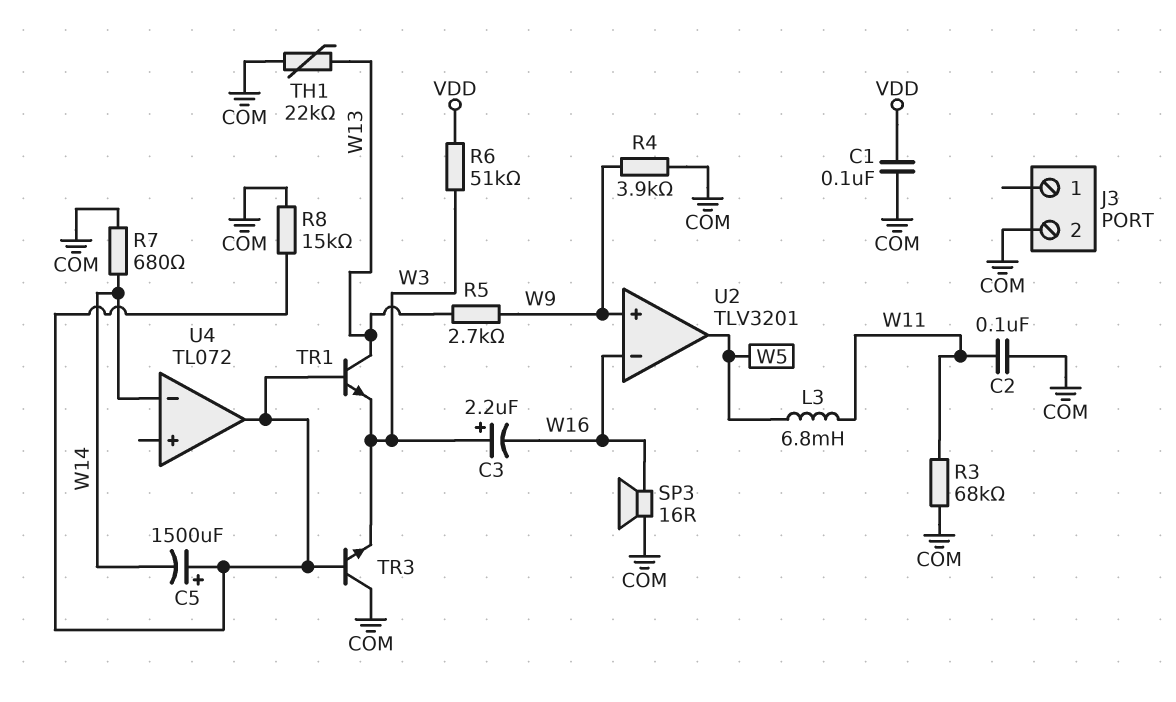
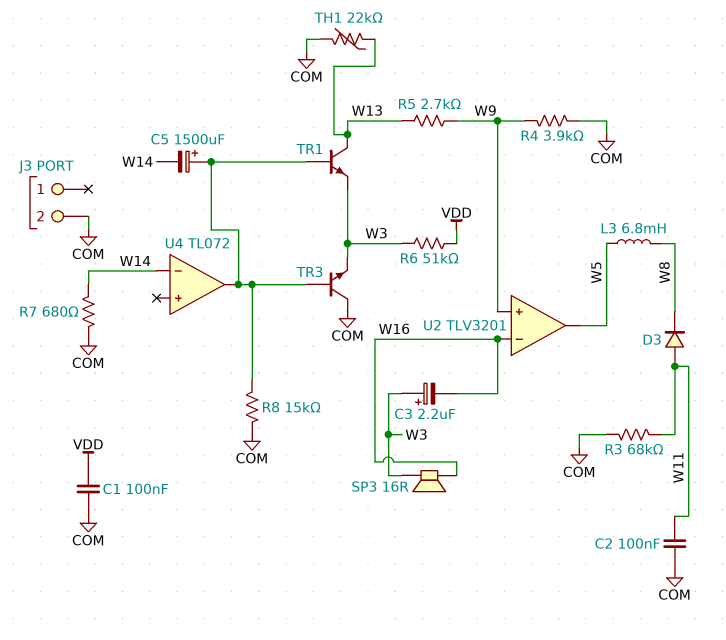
D3: none -> diode (A W11, K W8)
L3: 6.8mH (W5, W11) -> 6.8mH (W5, W8)
SP3: speaker 16R (COM, W16) -> speaker 16R (W3, W16)

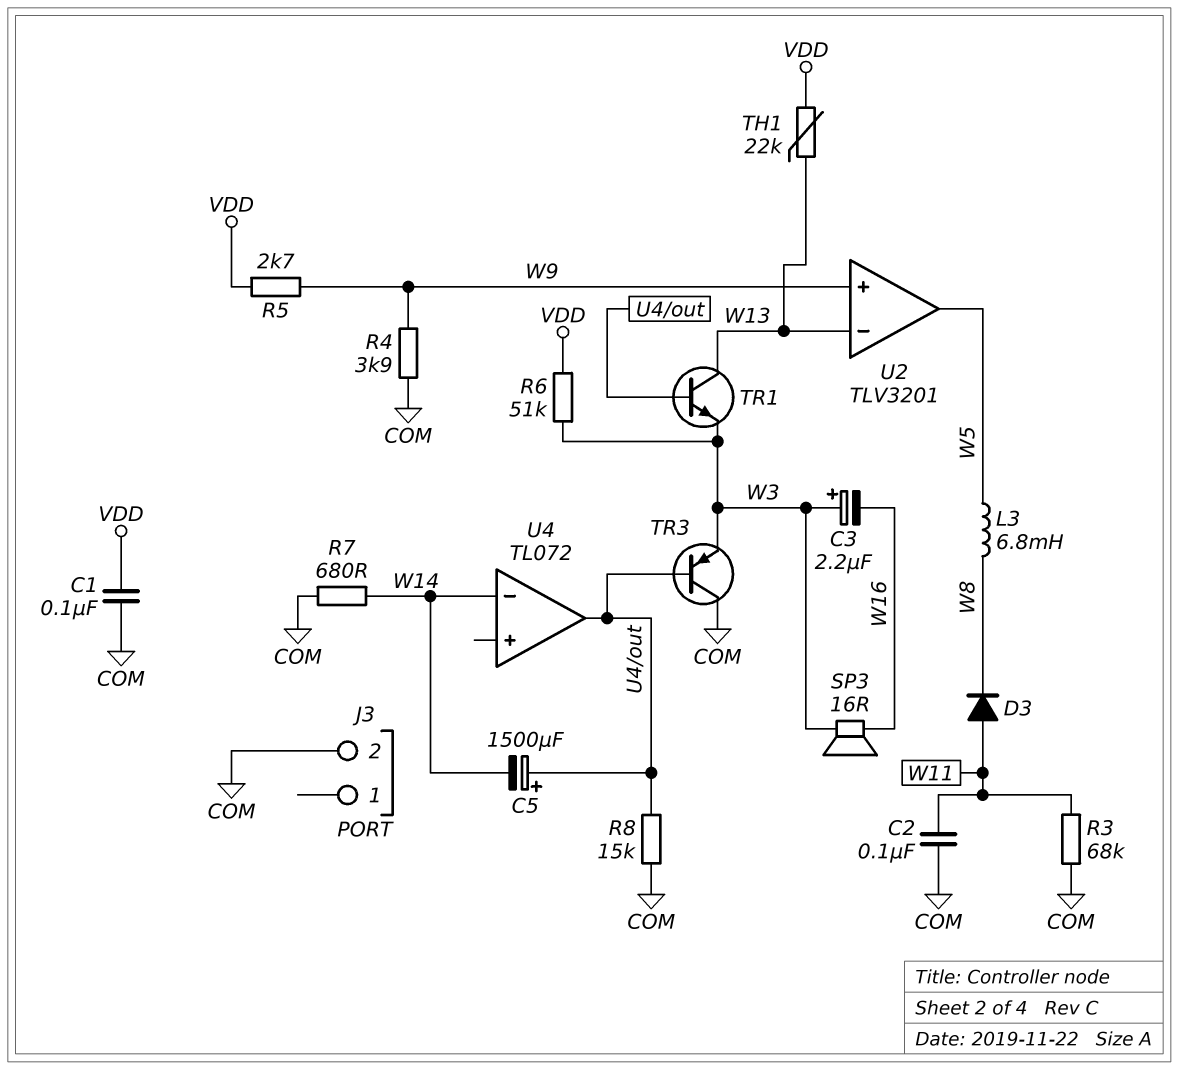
R5: 2.7k (W9, W13) -> 2.7k (VDD, W9)
TH1: 22k (COM, W13) -> 22k (VDD, W13)
TR3: NPN (B U4/out, C COM, E W3) -> PNP (B U4/out, C COM, E W3)
U2 pin in-: W16 -> W13

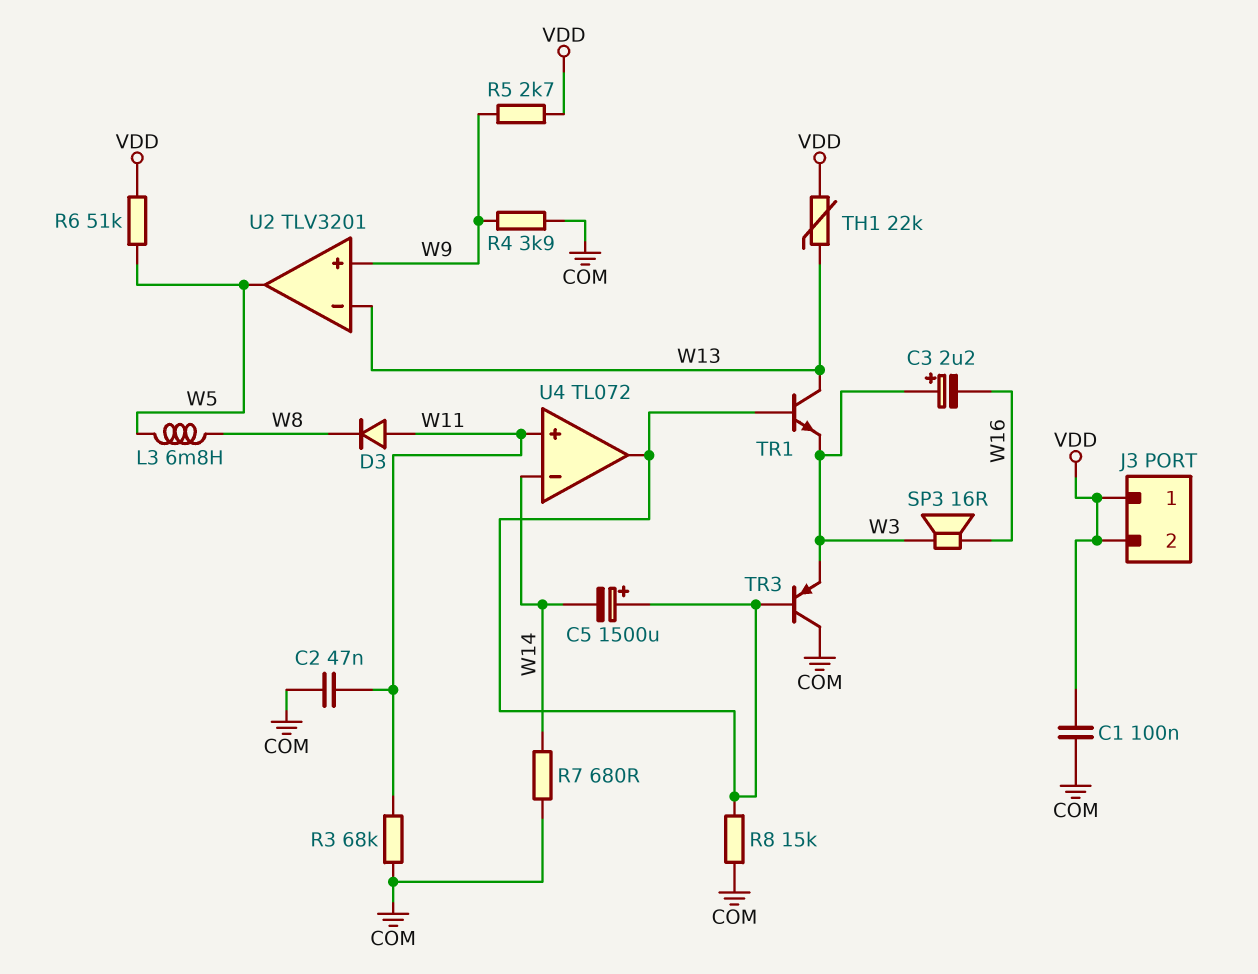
C2: 100nF (COM, W11) -> 47nF (COM, W11)
J3 pin 1: none -> VDD
J3 pin 2: COM -> VDD
R6: 51k (VDD, W3) -> 51k (VDD, W5)
U4 pin in+: none -> W11

